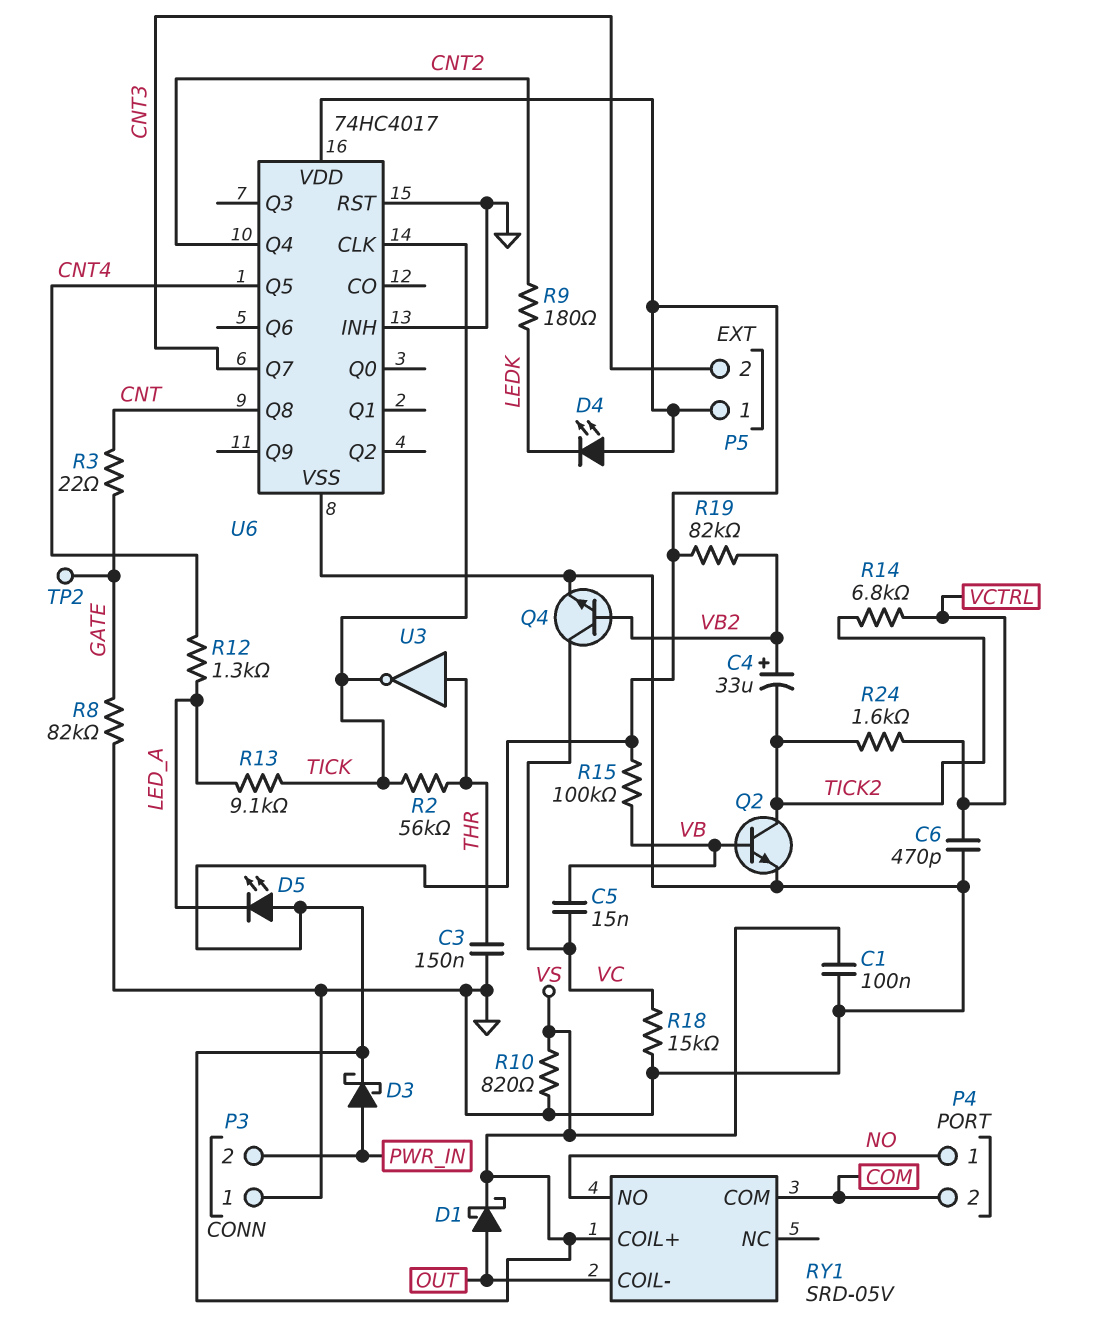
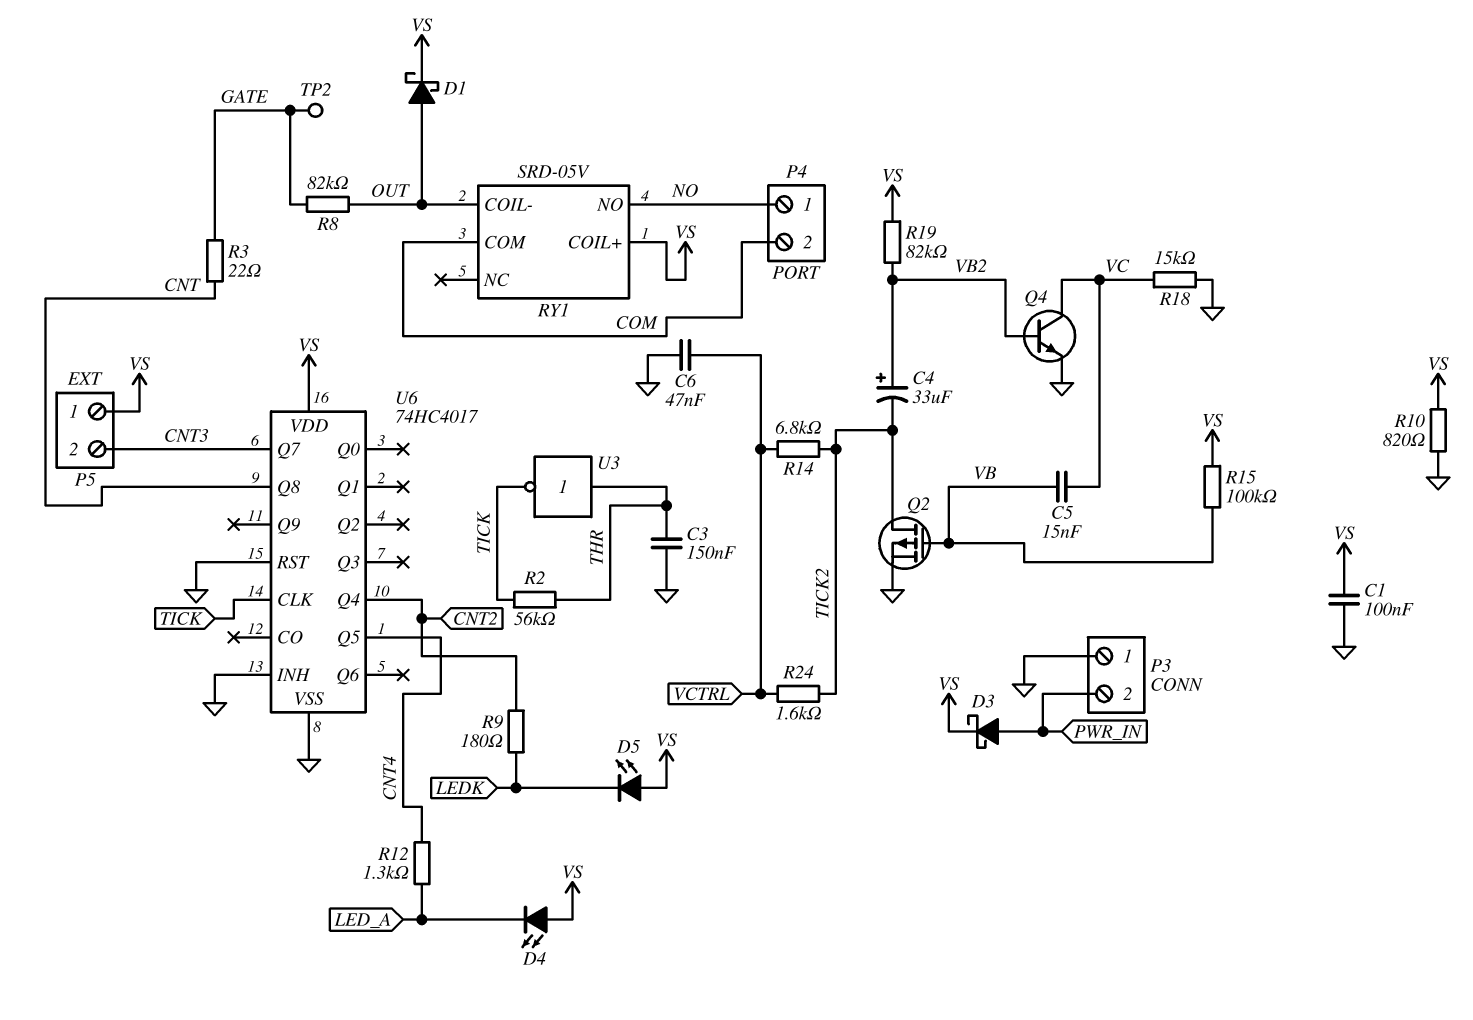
C6: 470pF (GND, VCTRL) -> 47nF (GND, VCTRL)
D4: LED (A VS, K LEDK) -> LED (A VS, K LED_A)
D5: LED (A VS, K LED_A) -> LED (A VS, K LEDK)
Q2: NPN (B VB, C TICK2, E GND) -> PMOS (G VB, D TICK2, S GND)
R8: 82k (GATE, GND) -> 82k (GATE, OUT)
R13: 9.1k (LED_A, TICK) -> none

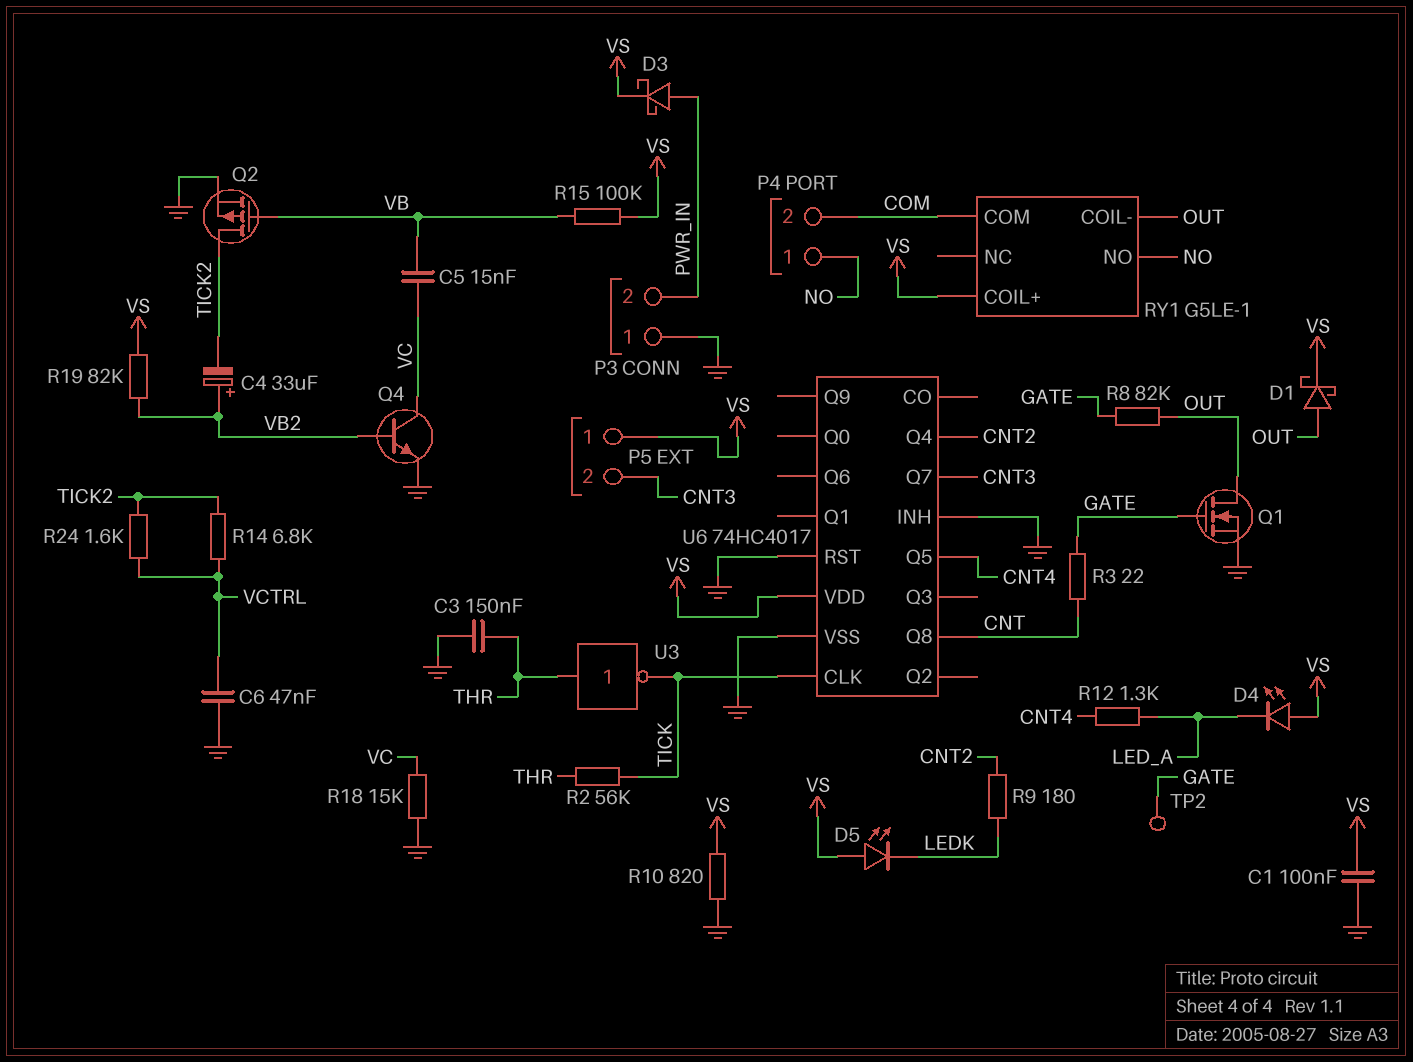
Q1: none -> NMOS (G GATE, D OUT, S GND)
RY1: SRD-05V -> G5LE-1

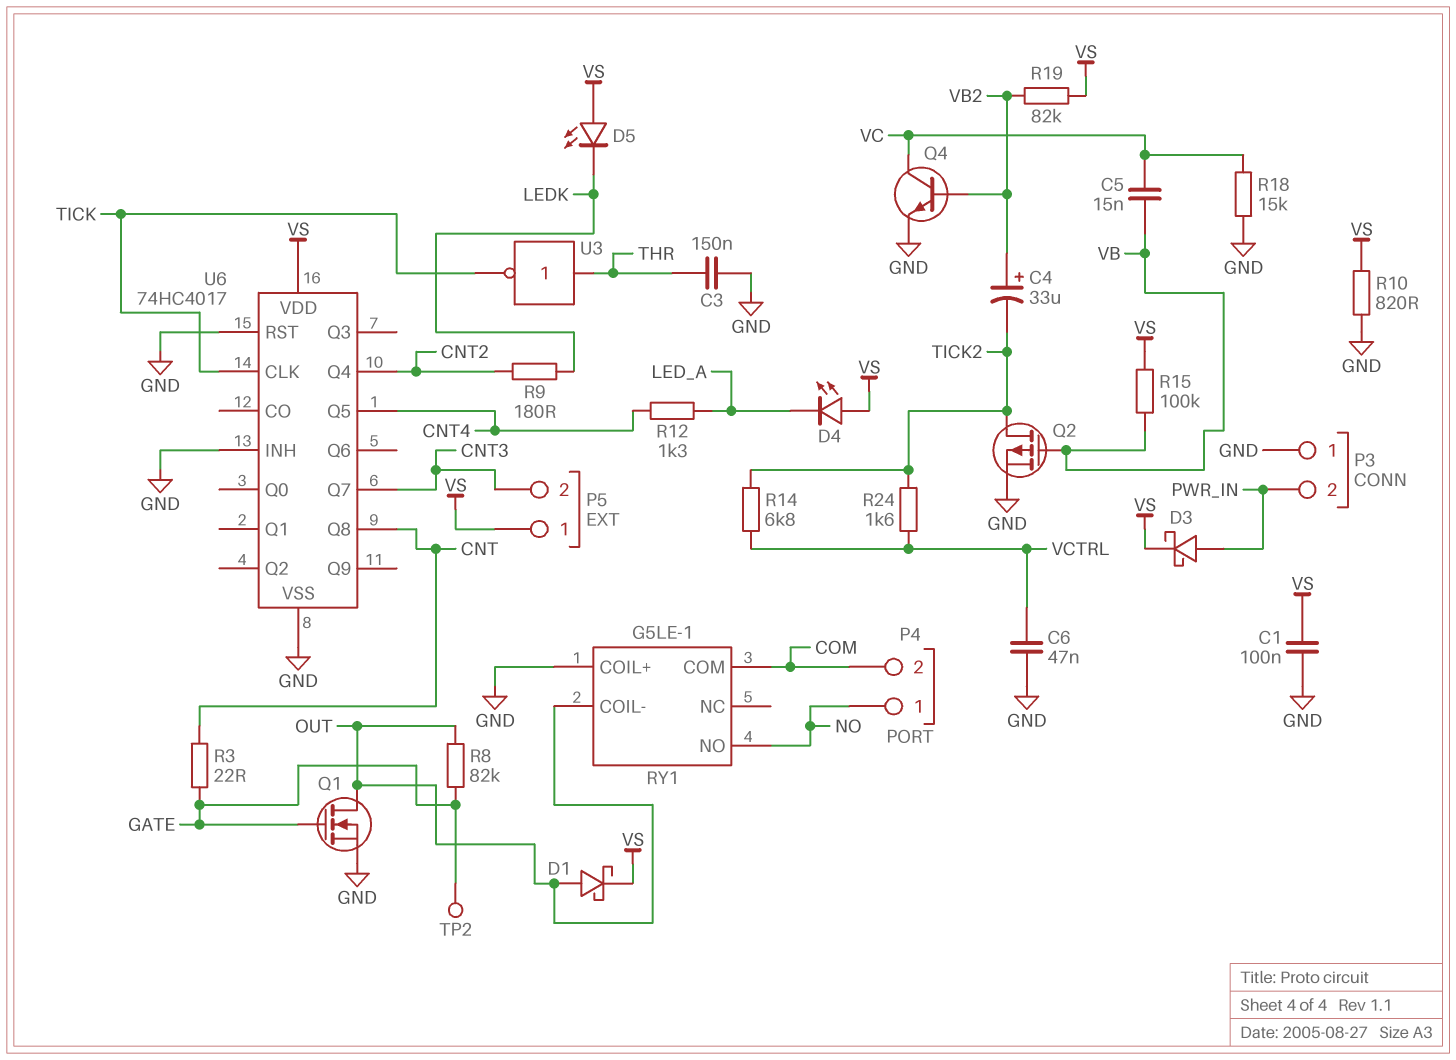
R2: 56k (THR, TICK) -> none
RY1 pin COIL+: VS -> GND

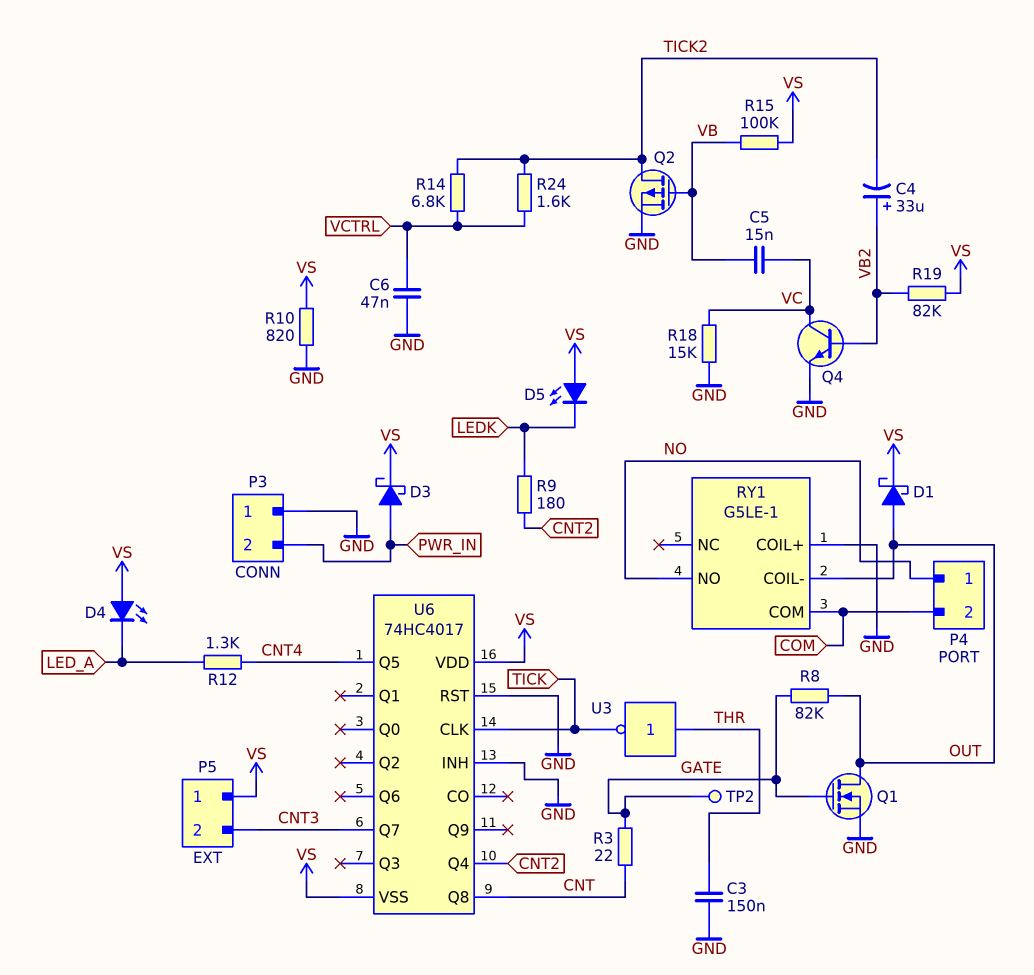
C1: 100nF (GND, VS) -> none
U6 pin VSS: GND -> VS

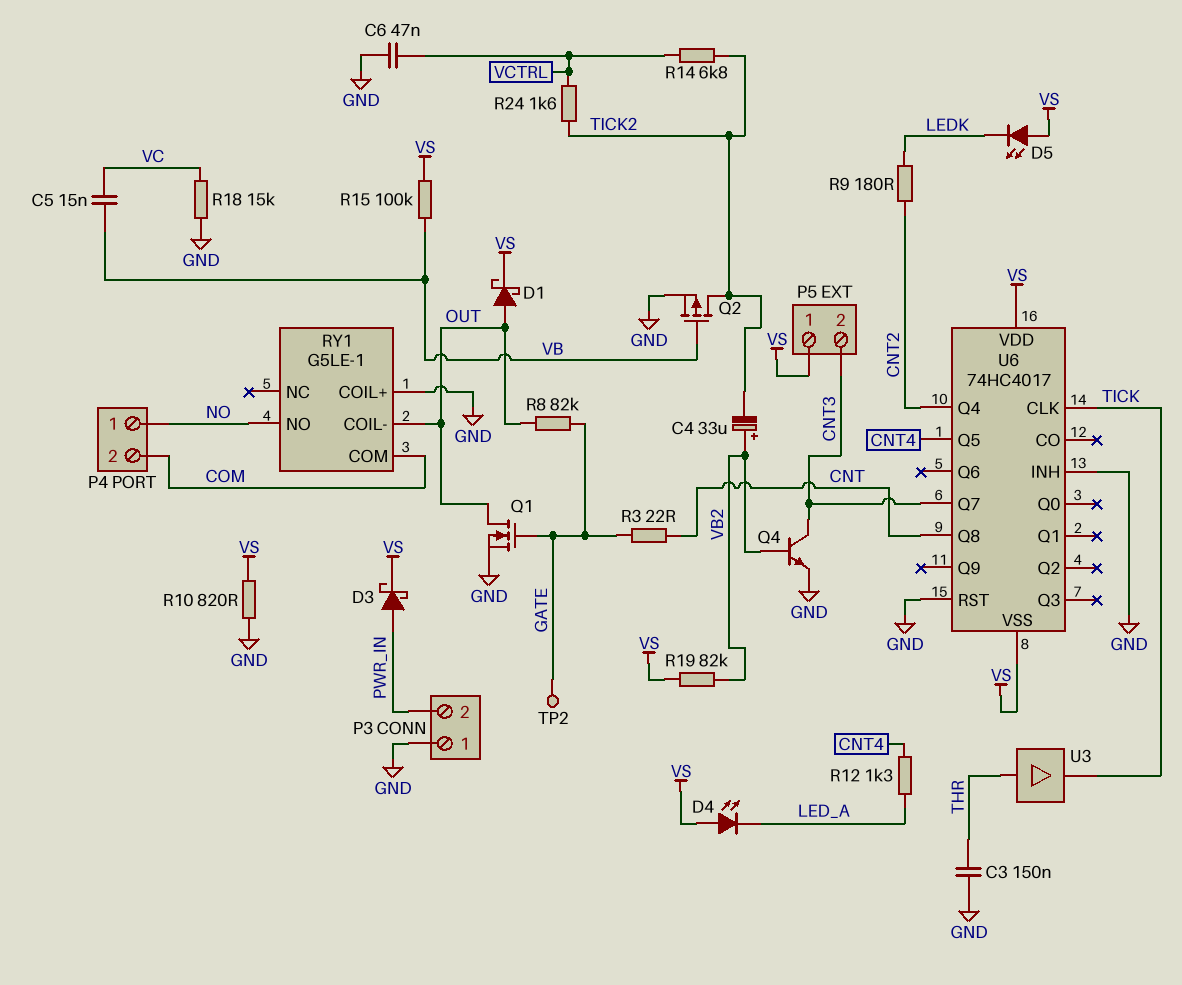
Q4: NPN (B VB2, C VC, E GND) -> NPN (B VB2, C CNT3, E GND)
U3: NOT (in THR, out TICK) -> buffer (in THR, out TICK)

